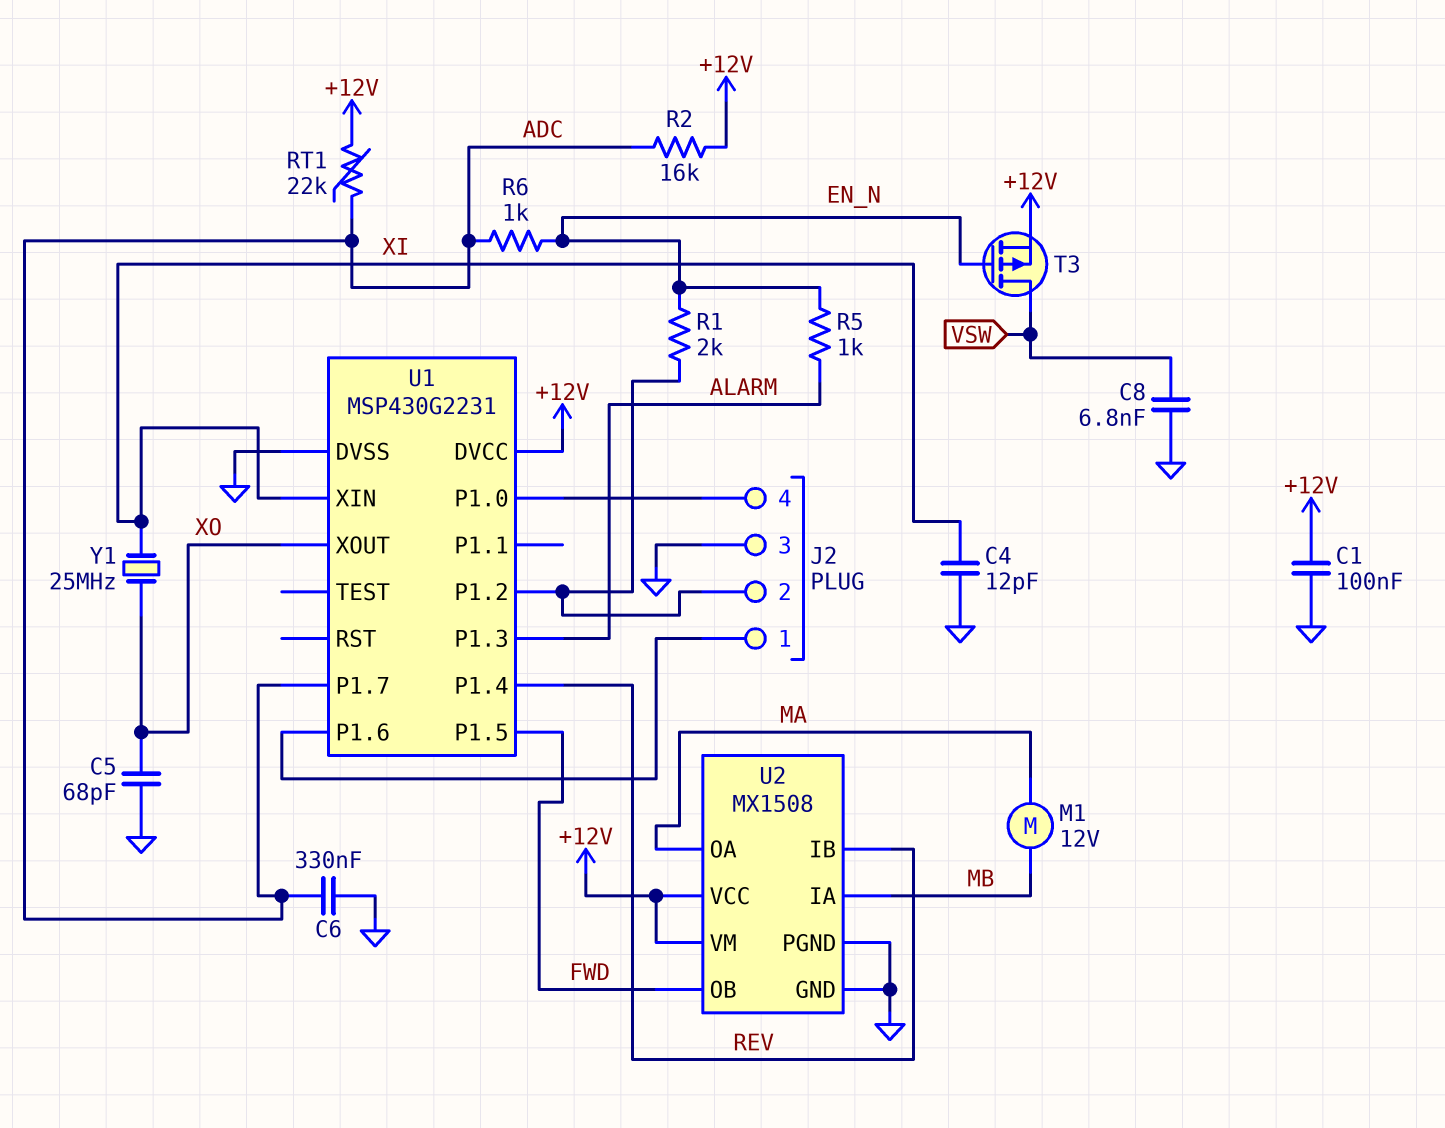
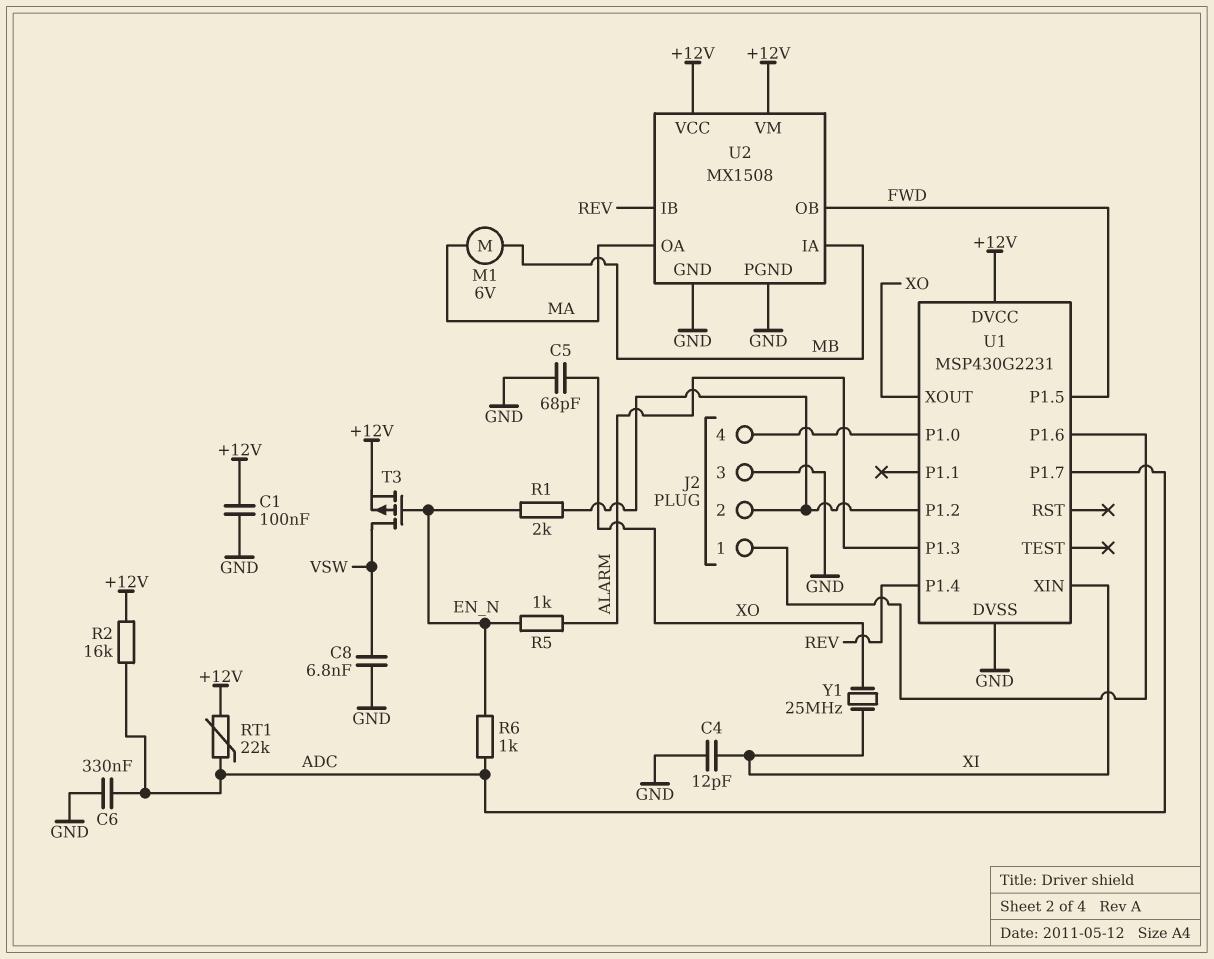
M1: motor 12V (MA, MB) -> motor 6V (MA, MB)

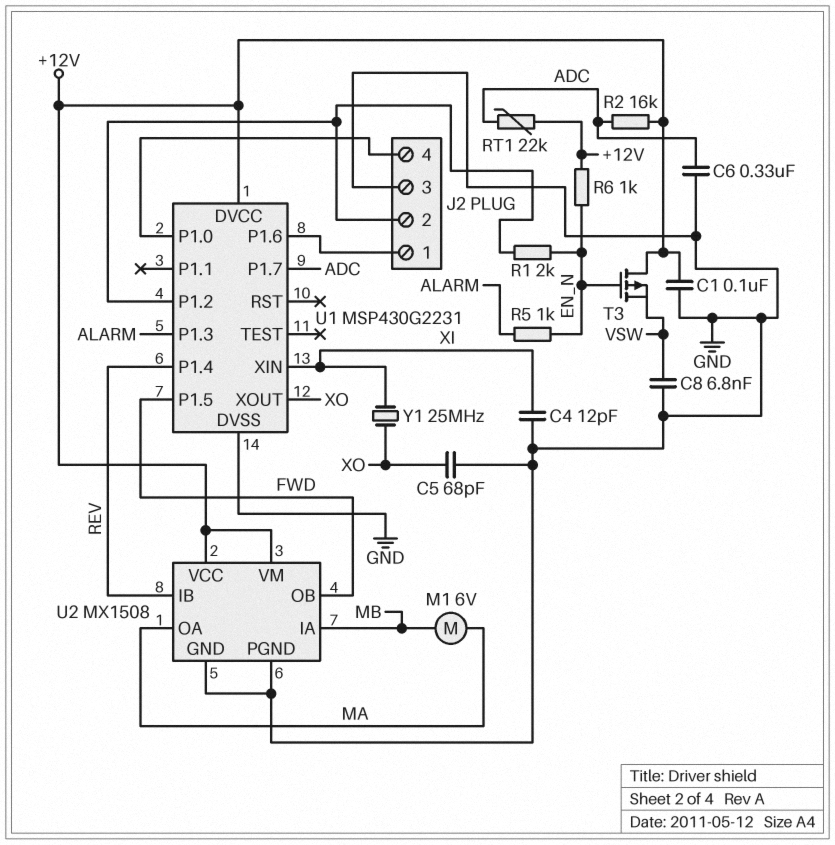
R6: 1k (ADC, EN_N) -> 1k (+12V, EN_N)
T3: PMOS (G EN_N, D VSW, S +12V) -> PMOS (G EN_N, D +12V, S VSW)

